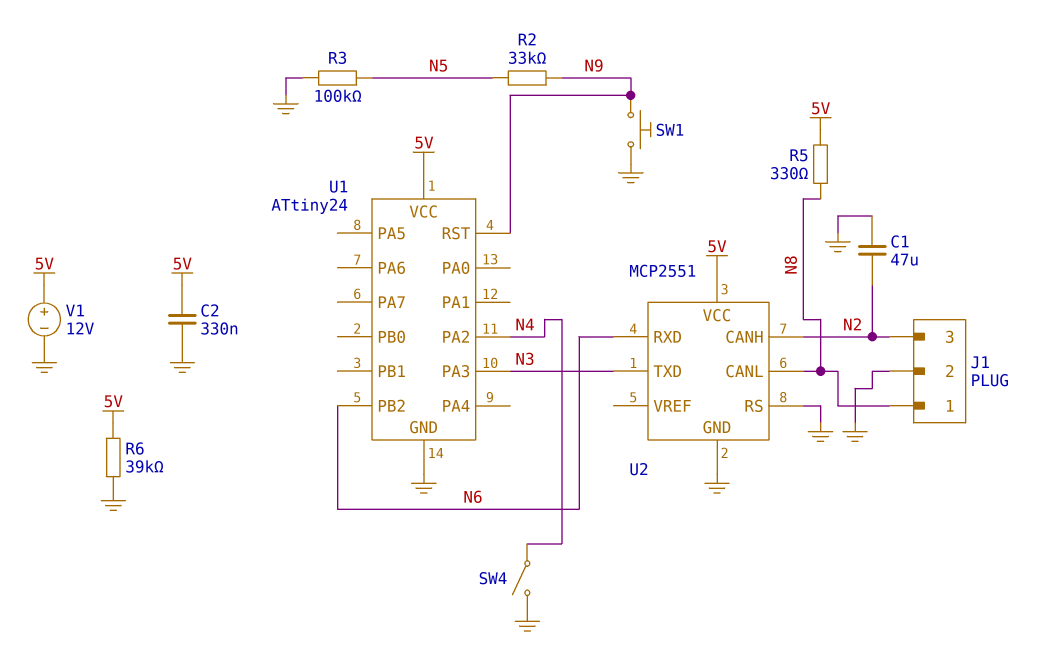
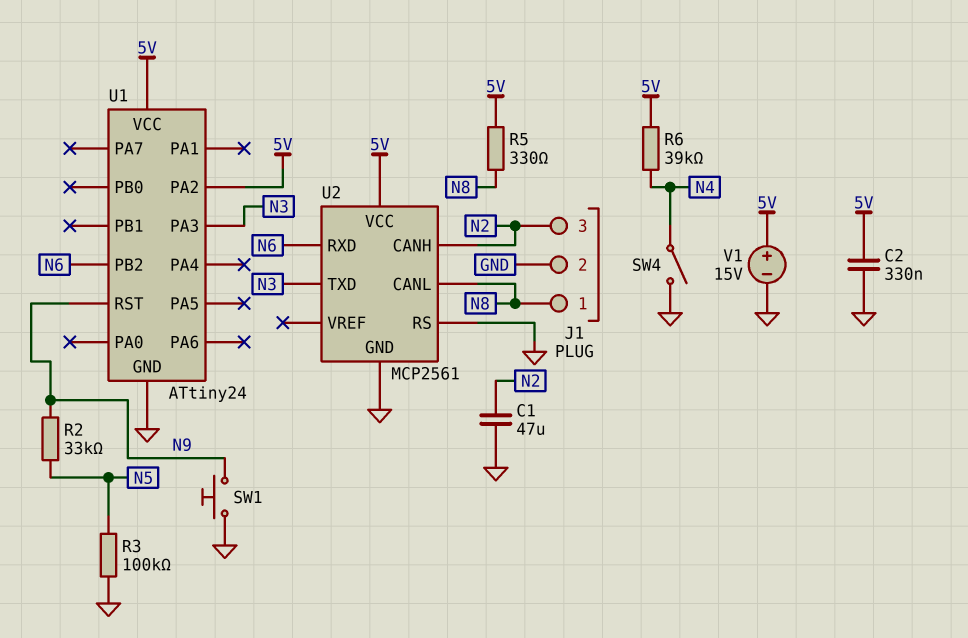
R6: 39k (5V, GND) -> 39k (5V, N4)
U1 pin PA2: N4 -> 5V
U2: MCP2551 -> MCP2561
V1: 12V (plus 5V, minus GND) -> 15V (plus 5V, minus GND)

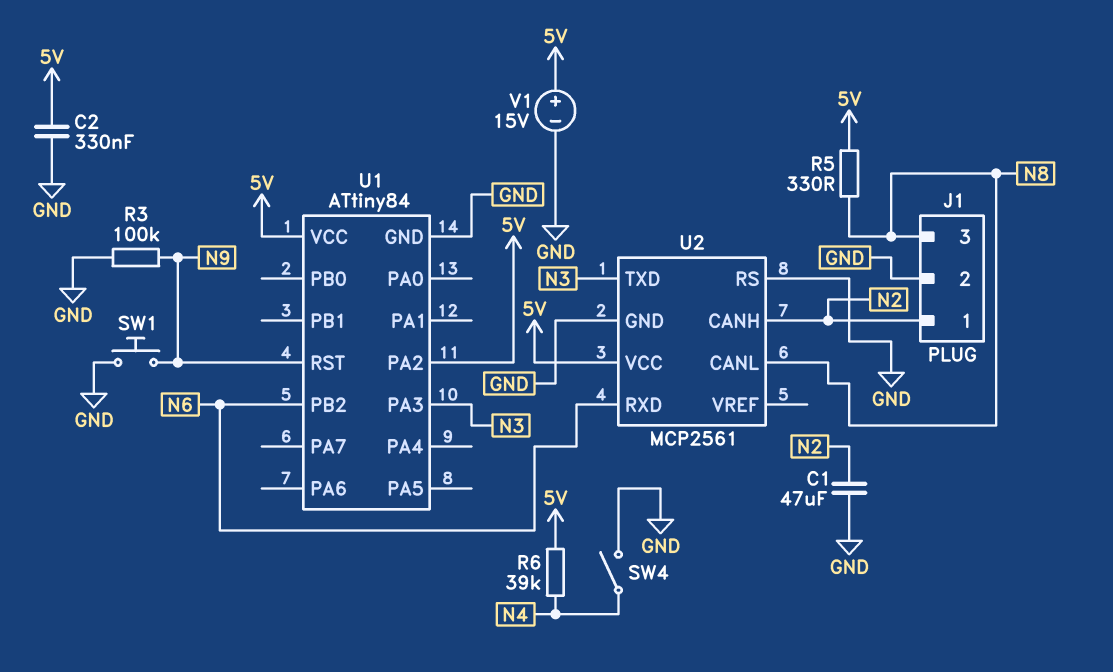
J1 pin 1: N8 -> N2
J1 pin 3: N2 -> N8
R2: 33k (N5, N9) -> none
R3: 100k (GND, N5) -> 100k (GND, N9)
U1: ATtiny24 -> ATtiny84

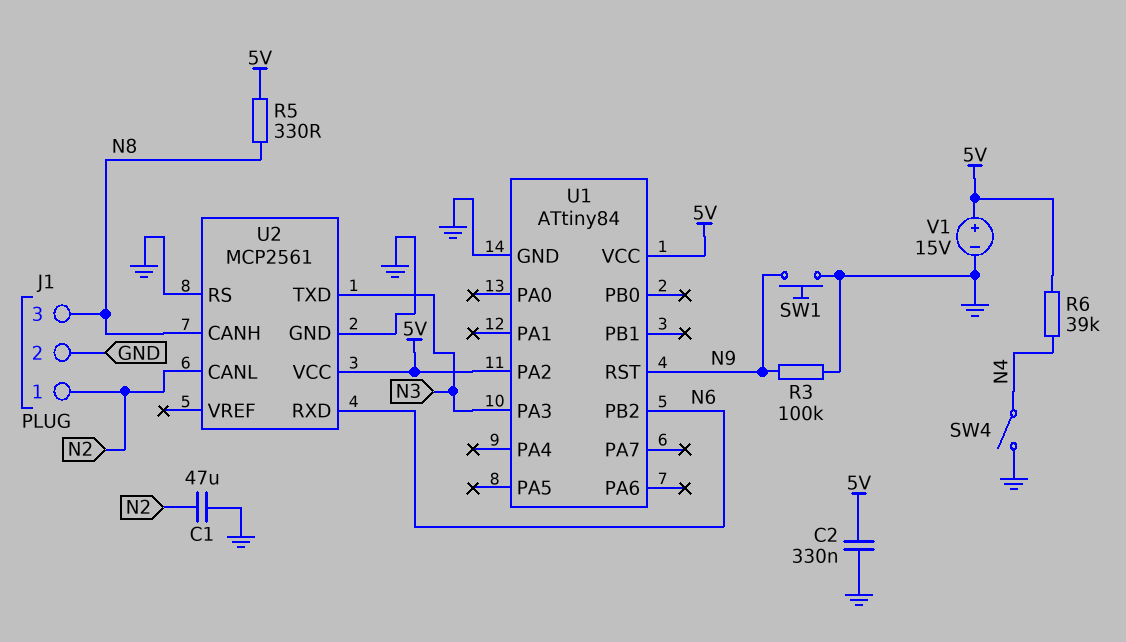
U2 pin CANH: N2 -> N8
U2 pin CANL: N8 -> N2

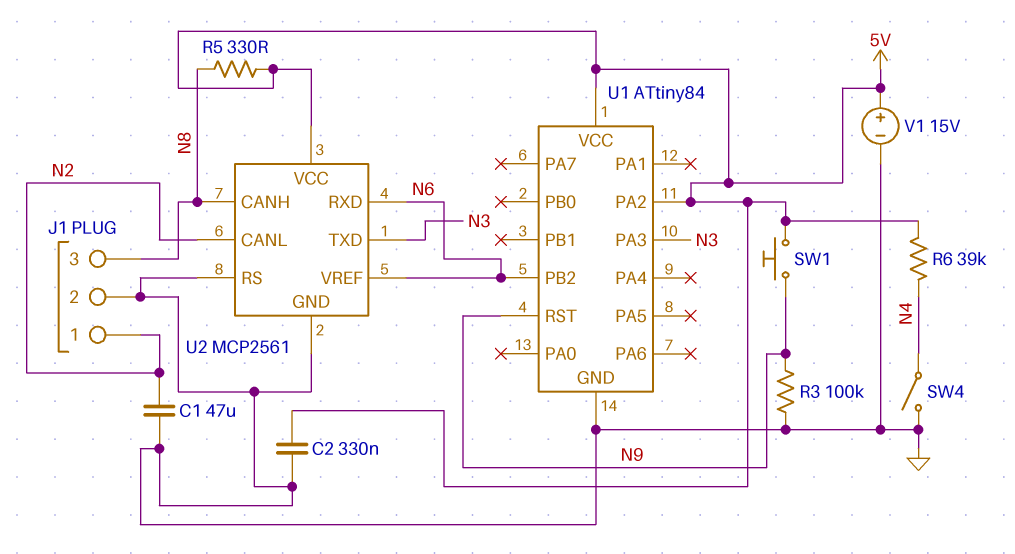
SW1: button (GND, N9) -> button (5V, N9)
U2 pin VREF: none -> N6

